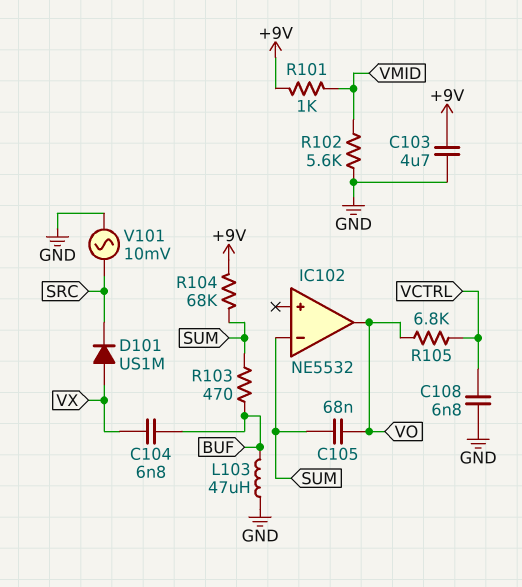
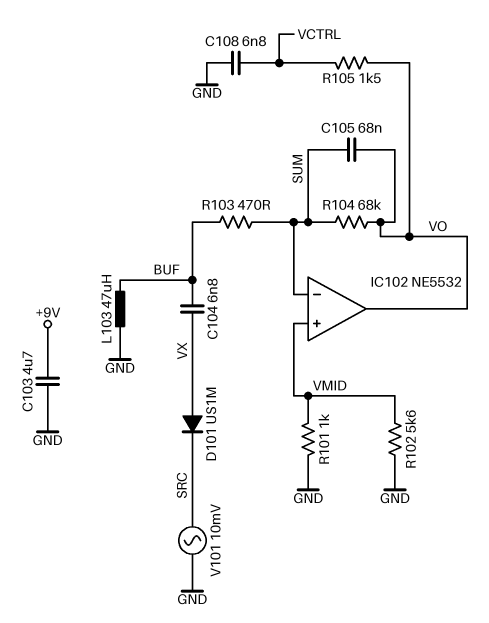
IC102 pin in+: none -> VMID
R101: 1k (+9V, VMID) -> 1k (GND, VMID)
R104: 68k (+9V, SUM) -> 68k (SUM, VO)
R105: 6.8k (VCTRL, VO) -> 1.5k (VCTRL, VO)

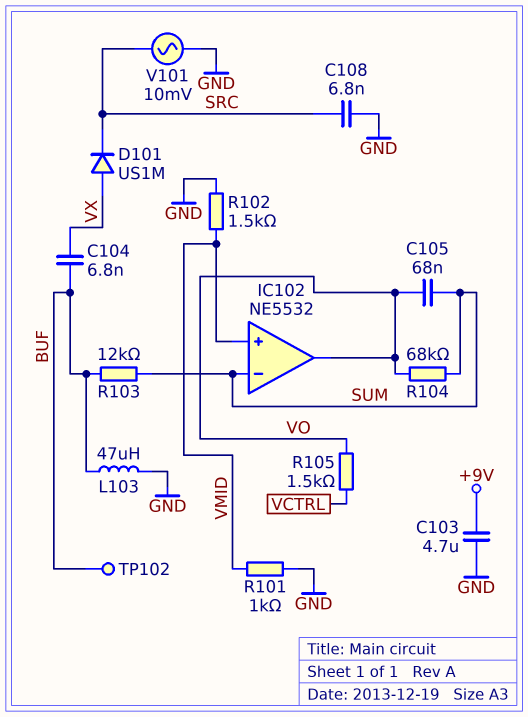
C108: 6.8nF (GND, VCTRL) -> 6.8nF (GND, SRC)
R102: 5.6k (GND, VMID) -> 1.5k (GND, VMID)
R103: 470 (BUF, SUM) -> 12k (BUF, SUM)
TP102: none -> test point (BUF)

